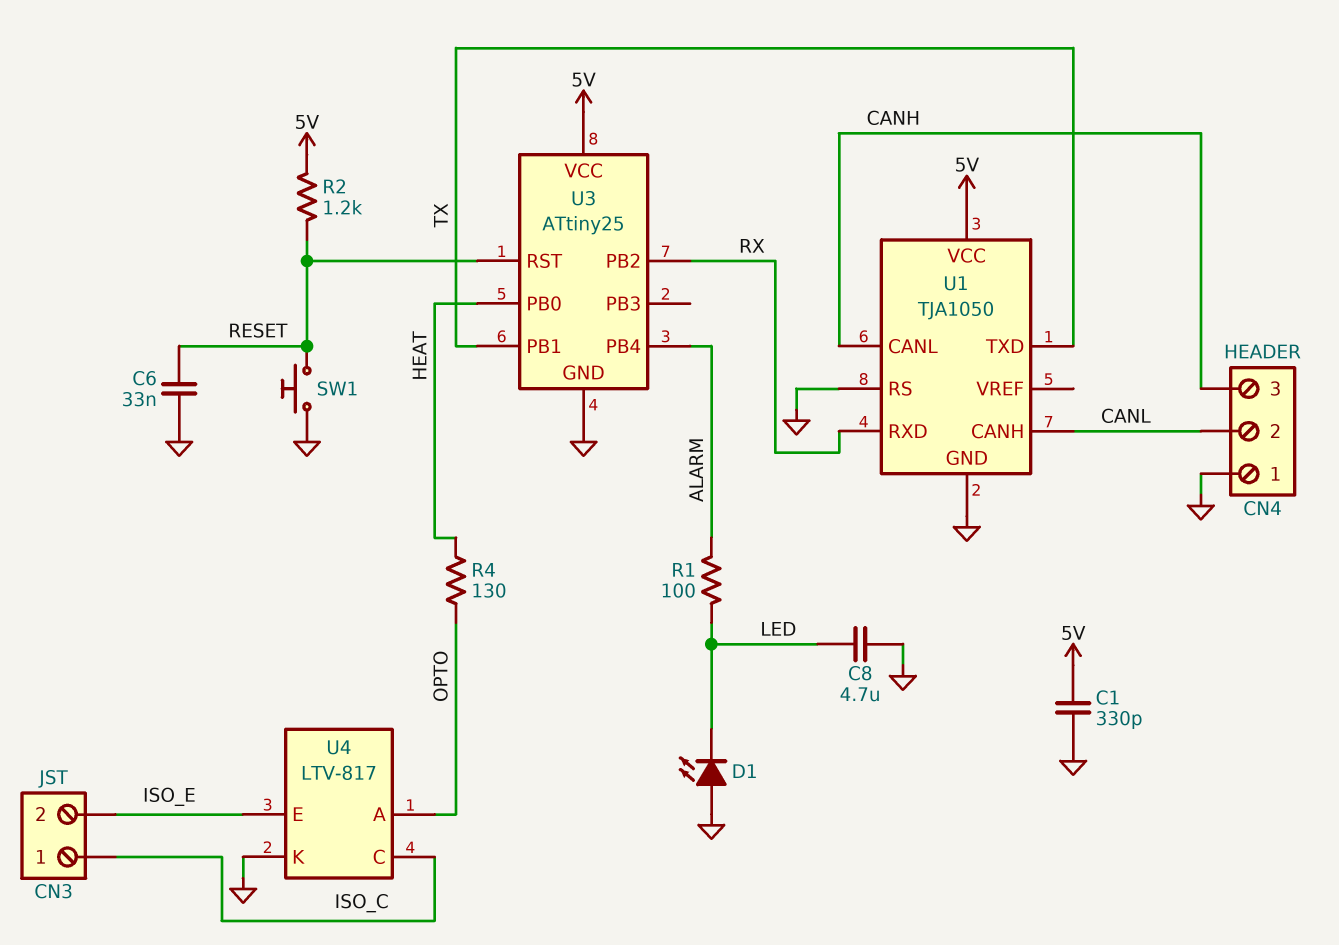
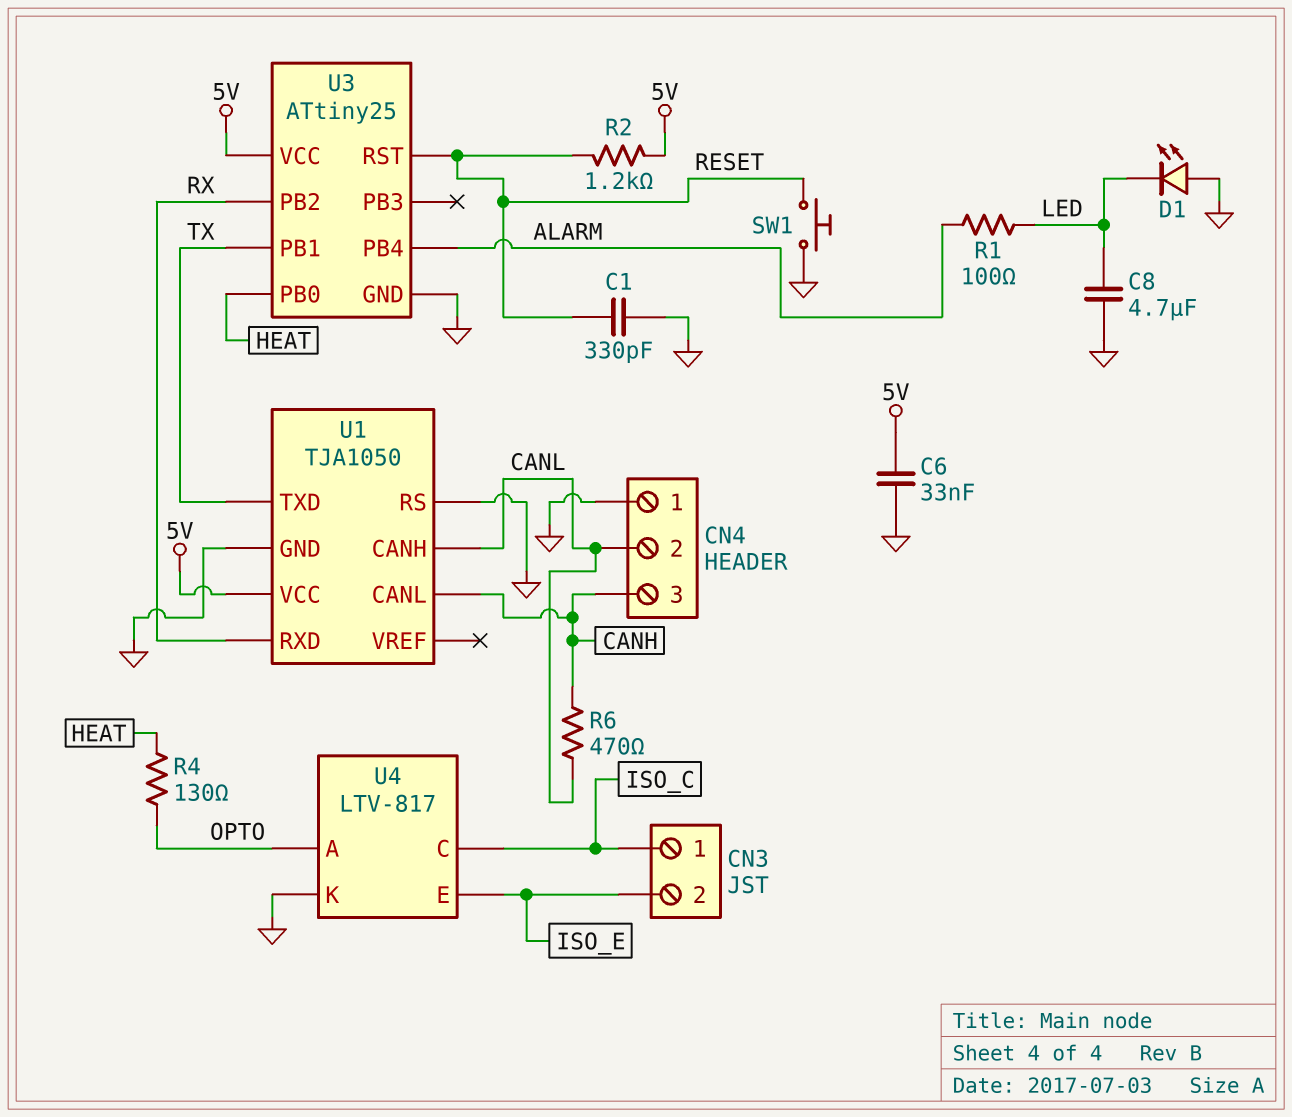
C1: 330pF (5V, GND) -> 330pF (GND, RESET)
C6: 33nF (GND, RESET) -> 33nF (5V, GND)
R6: none -> 470 (CANH, CANL)

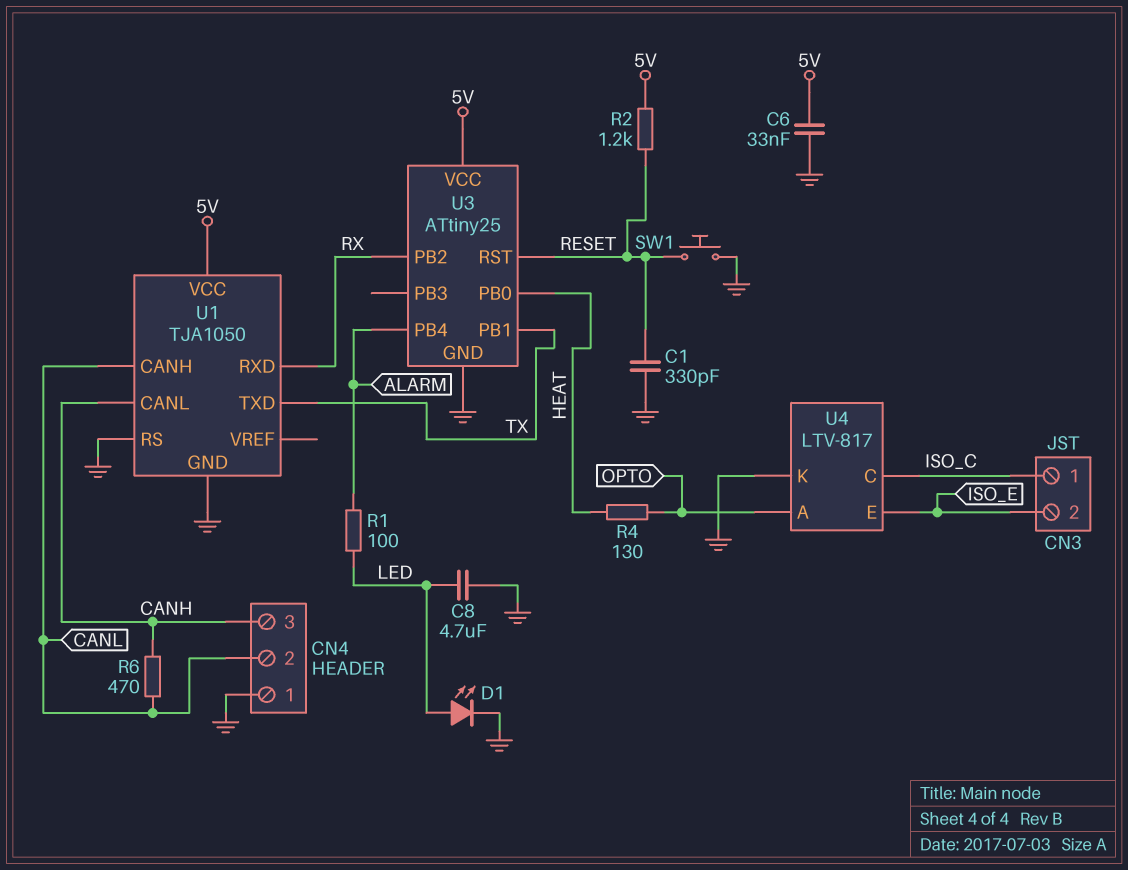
D1: LED (A GND, K LED) -> LED (A LED, K GND)

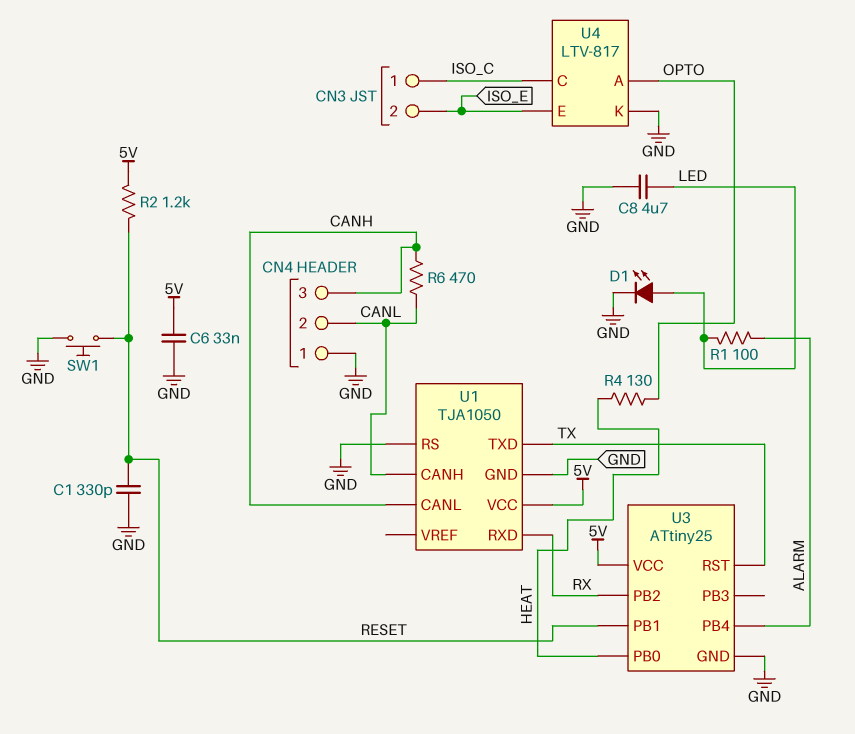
U3 pin PB1: TX -> RESET
U3 pin RST: RESET -> TX

